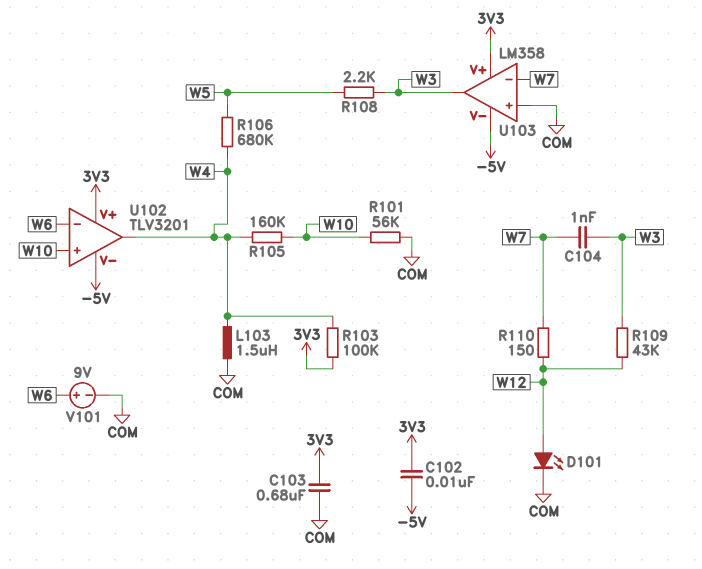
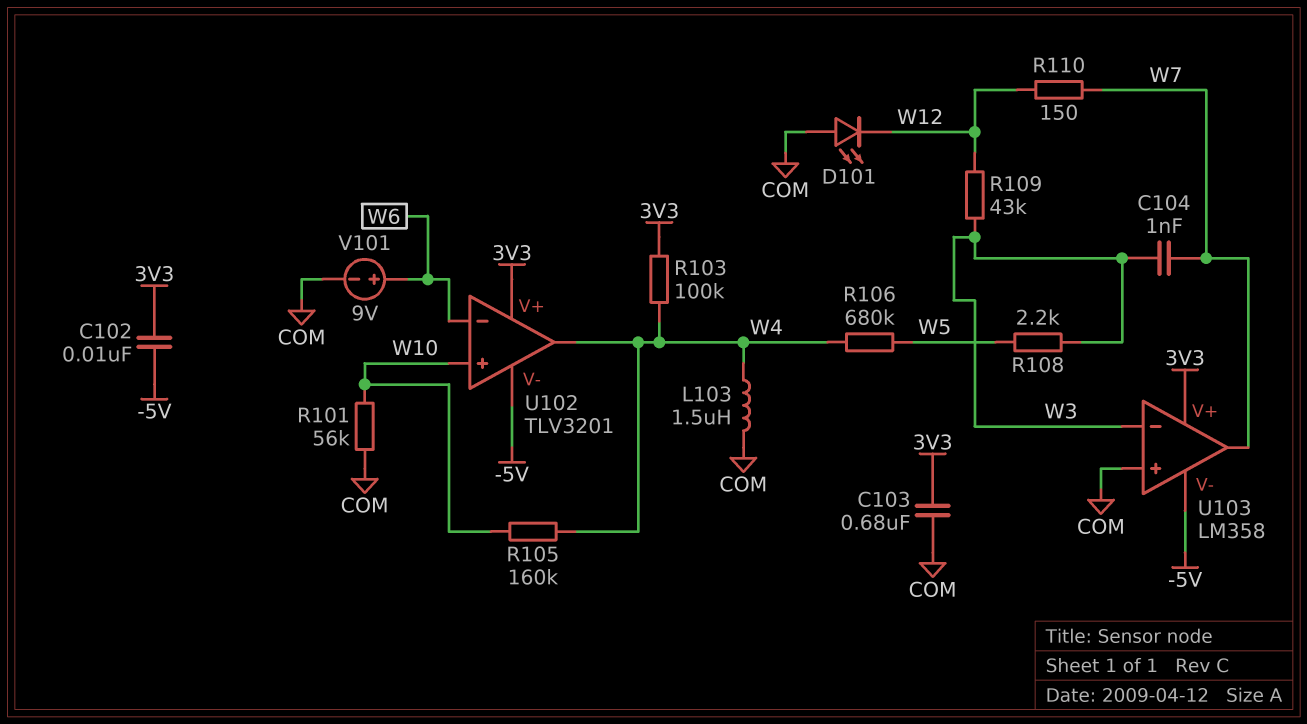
D101: LED (A W12, K COM) -> LED (A COM, K W12)
U103 pin in-: W7 -> W3
U103 pin out: W3 -> W7

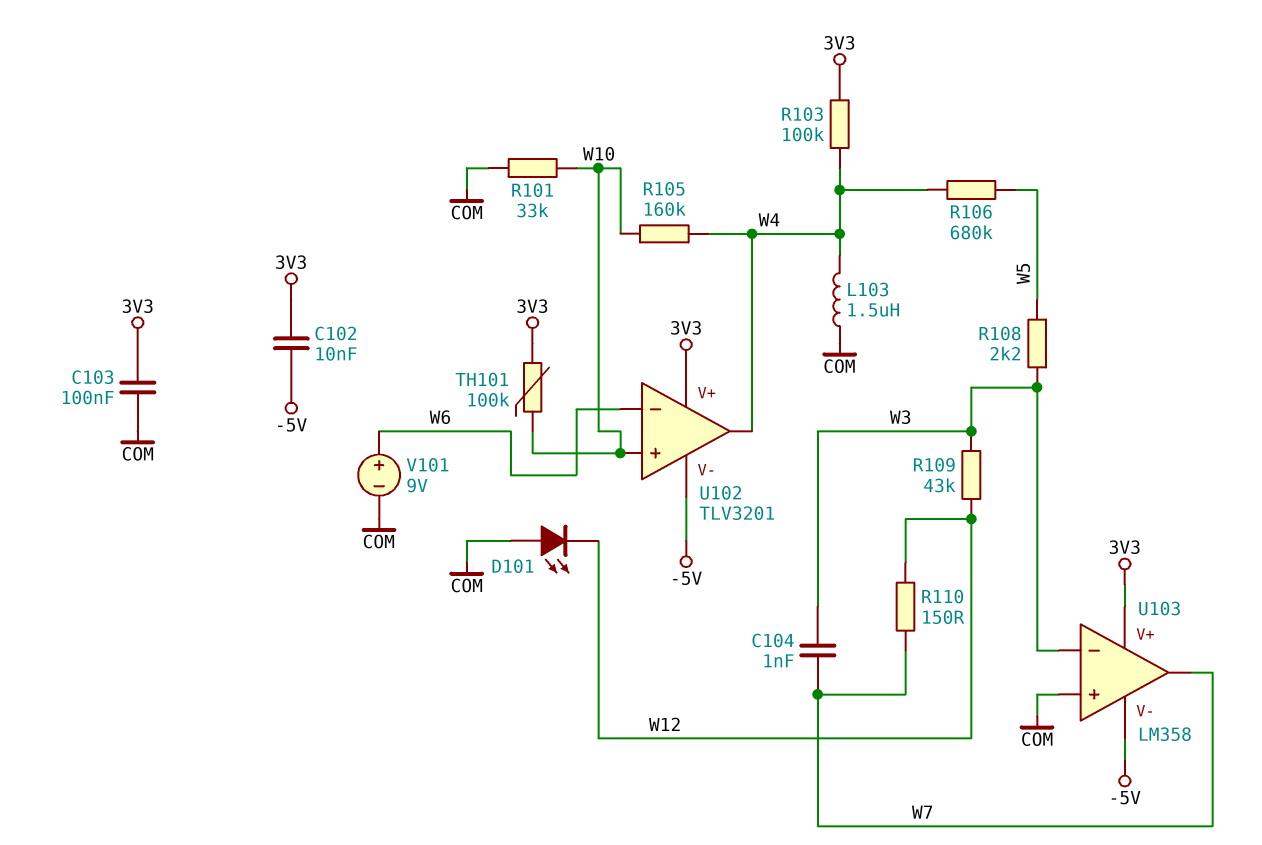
C103: 680nF (3V3, COM) -> 100nF (3V3, COM)
R101: 56k (COM, W10) -> 33k (COM, W10)
TH101: none -> 100k (3V3, W10)

